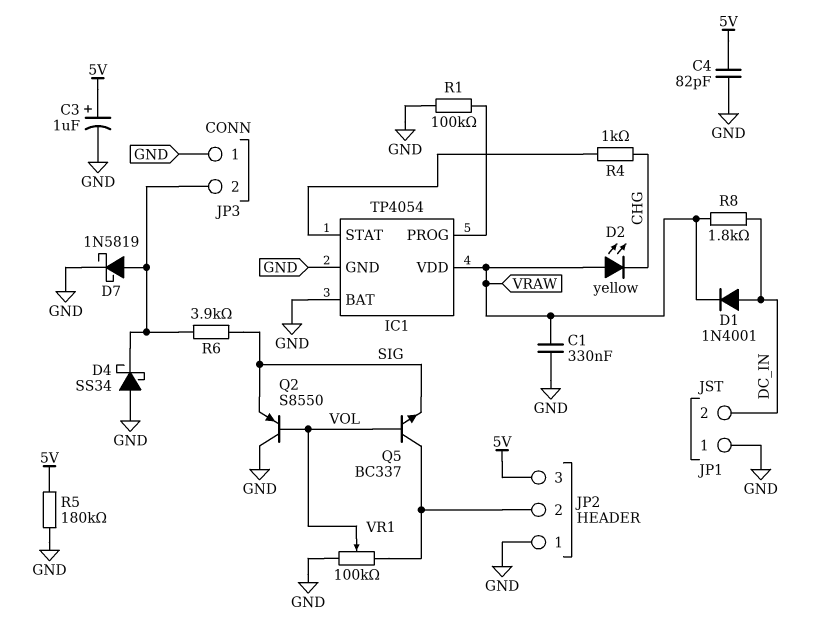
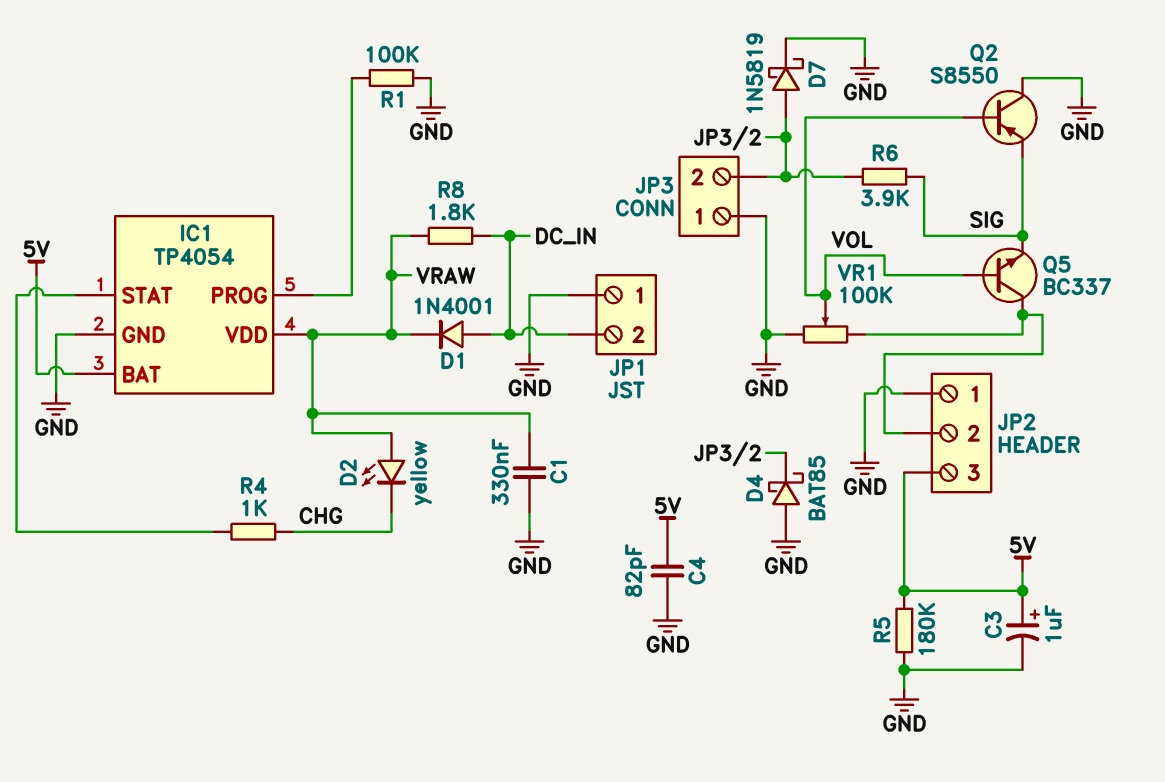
D4: schottky SS34 (A GND, K JP3/2) -> schottky BAT85 (A GND, K JP3/2)
IC1 pin BAT: GND -> 5V

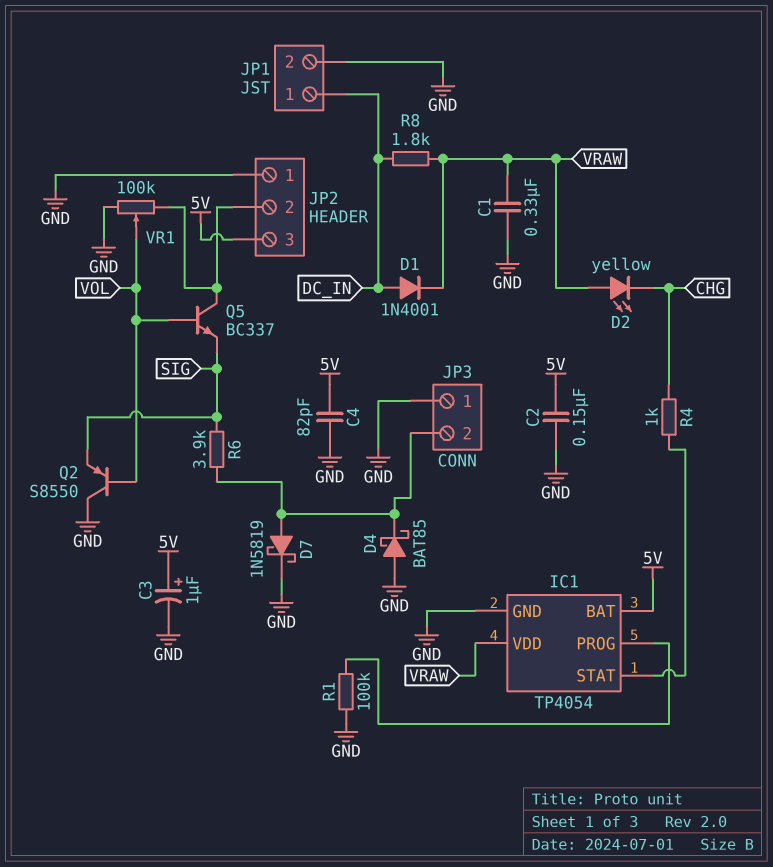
C2: none -> 150nF (5V, GND)
JP1 pin 1: GND -> DC_IN
JP1 pin 2: DC_IN -> GND
R5: 180k (5V, GND) -> none

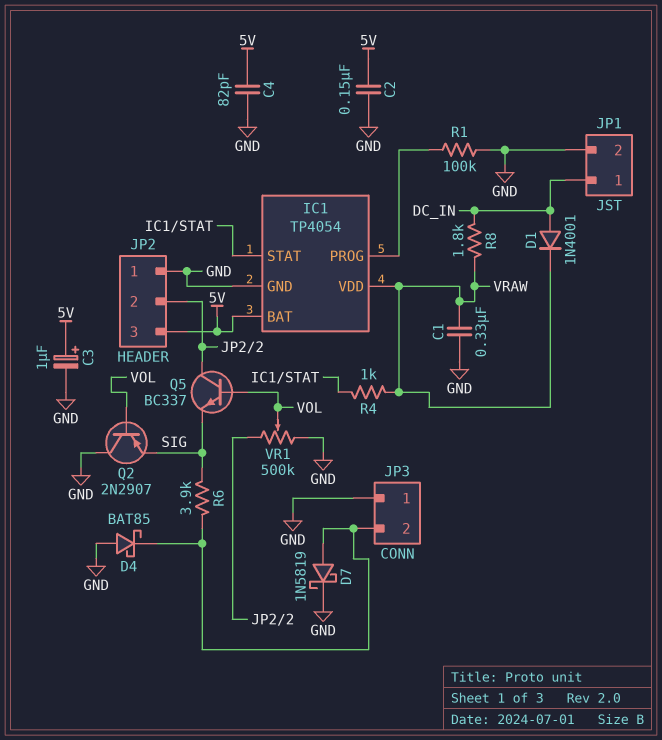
D2: LED yellow (A VRAW, K CHG) -> none
Q2: PNP S8550 (B VOL, C GND, E SIG) -> PNP 2N2907 (B VOL, C GND, E SIG)
R4: 1k (CHG, IC1/STAT) -> 1k (IC1/STAT, VRAW)
VR1: 100k (GND, JP2/2, wiper VOL) -> 500k (GND, JP2/2, wiper VOL)

